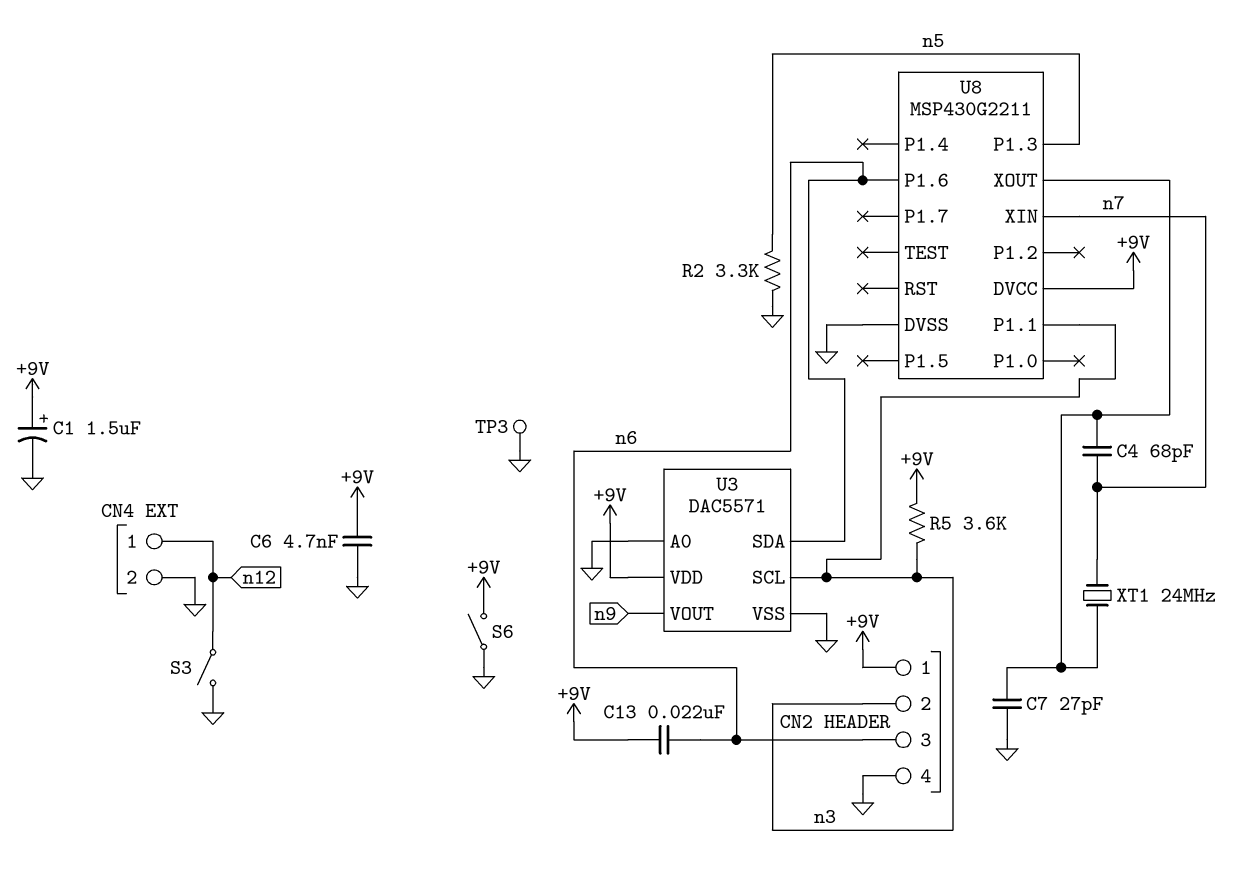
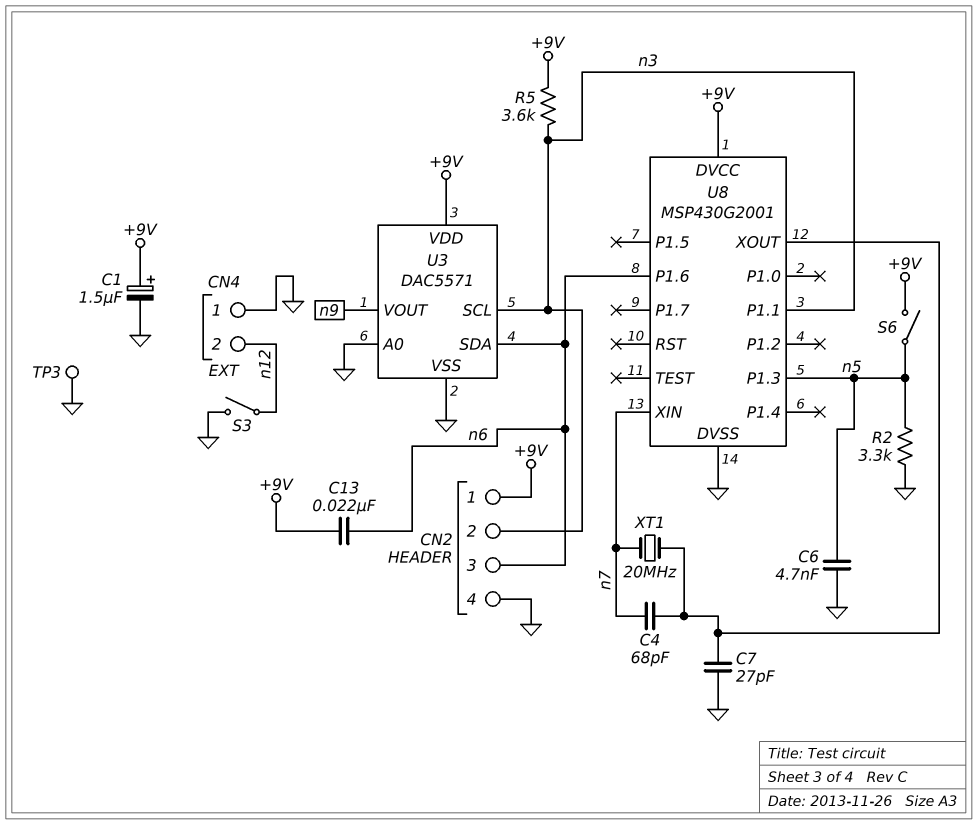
C6: 4.7nF (+9V, GND) -> 4.7nF (GND, n5)
CN4 pin 1: n12 -> GND
CN4 pin 2: GND -> n12
S6: switch (+9V, GND) -> switch (+9V, n5)
U8: MSP430G2211 -> MSP430G2001
XT1: 24MHz (U8/XOUT, n7) -> 20MHz (U8/XOUT, n7)

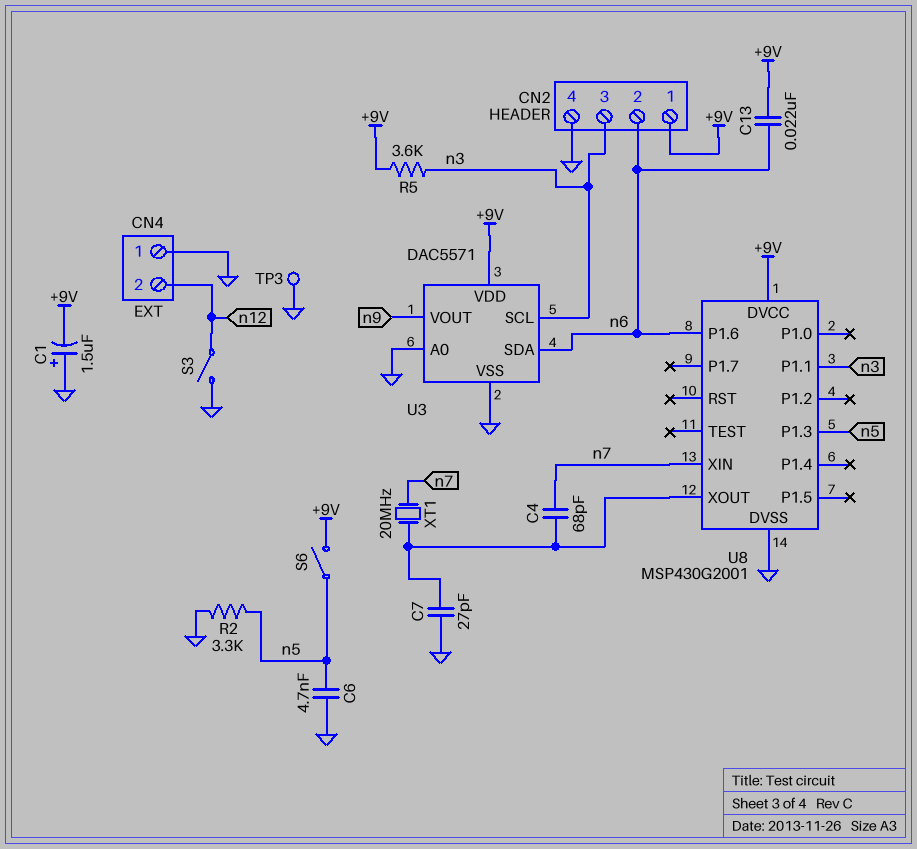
C1: 1.5uF (plus +9V, minus GND) -> 1.5uF (plus GND, minus +9V)
CN2 pin 2: n3 -> n6
CN2 pin 3: n6 -> n3

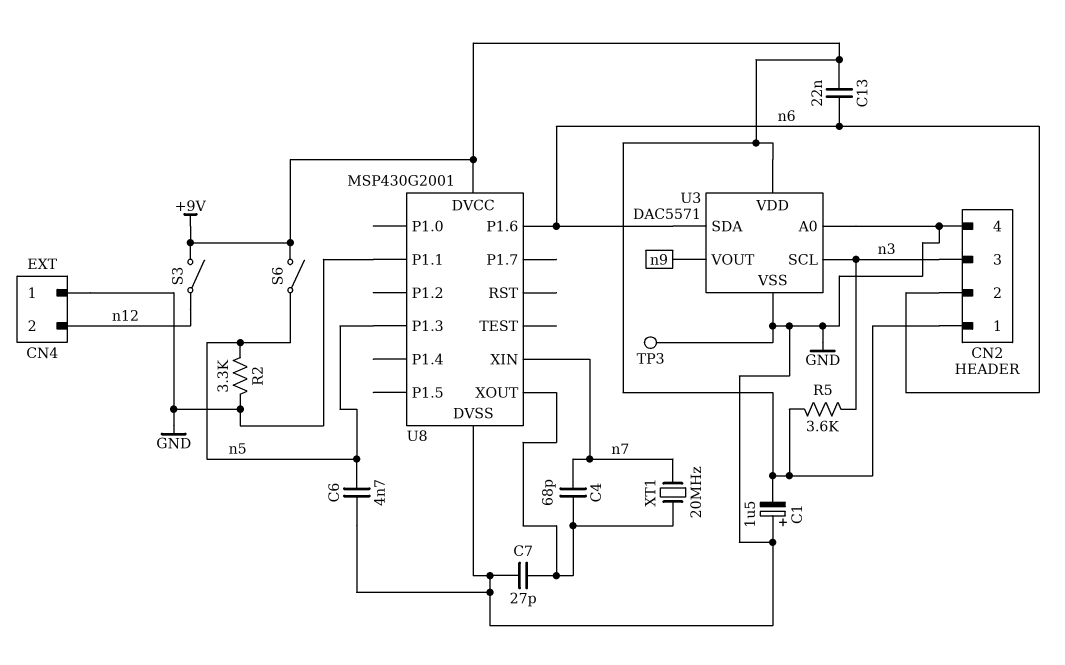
S3: switch (GND, n12) -> switch (+9V, n12)
U8 pin P1.1: n3 -> GND

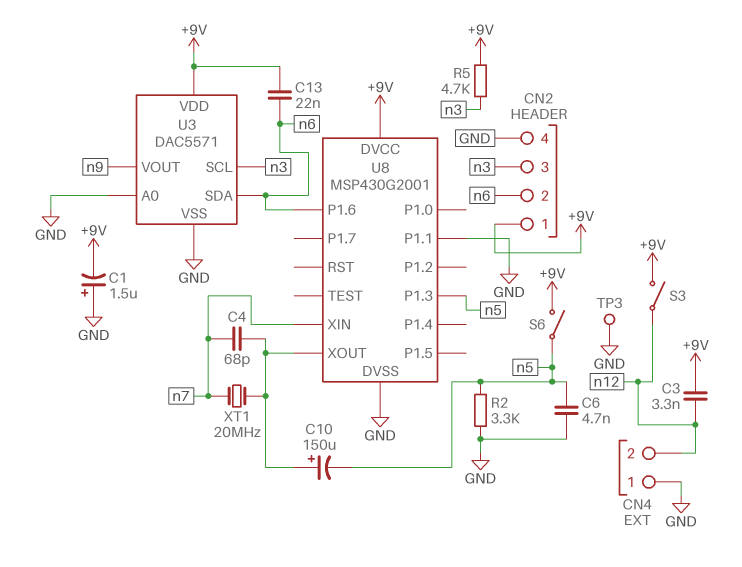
C3: none -> 3.3nF (+9V, n12)
C7: 27pF (GND, U8/XOUT) -> none
C10: none -> 150uF (plus U8/XOUT, minus n5)
R5: 3.6k (+9V, n3) -> 4.7k (+9V, n3)

